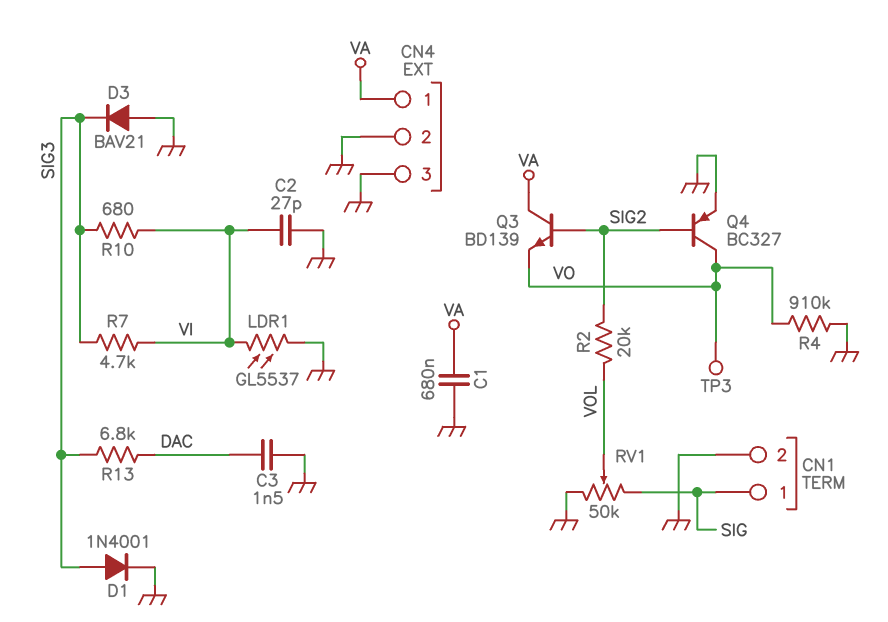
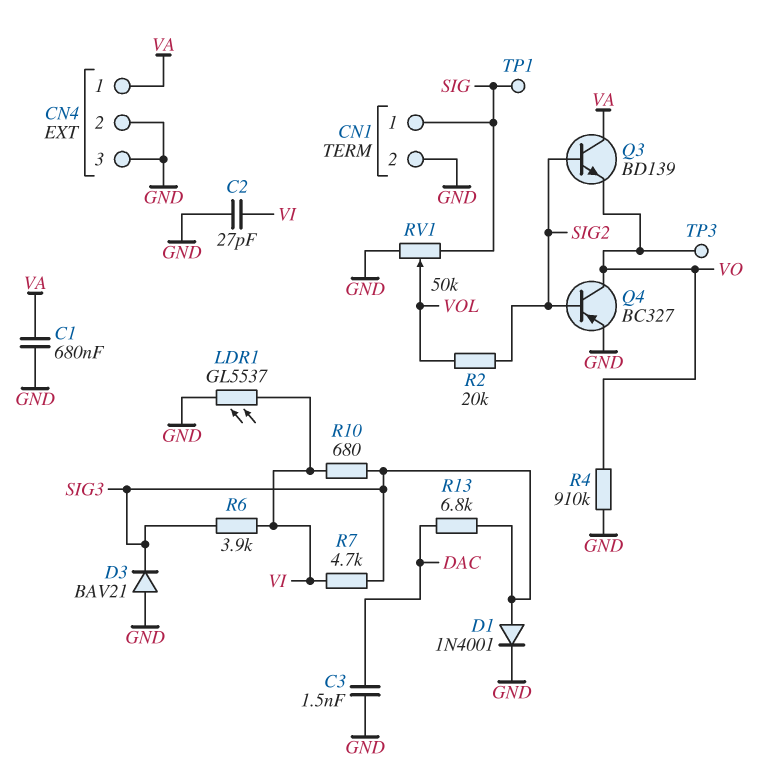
R6: none -> 3.9k (SIG3, VI)
TP1: none -> test point (SIG)

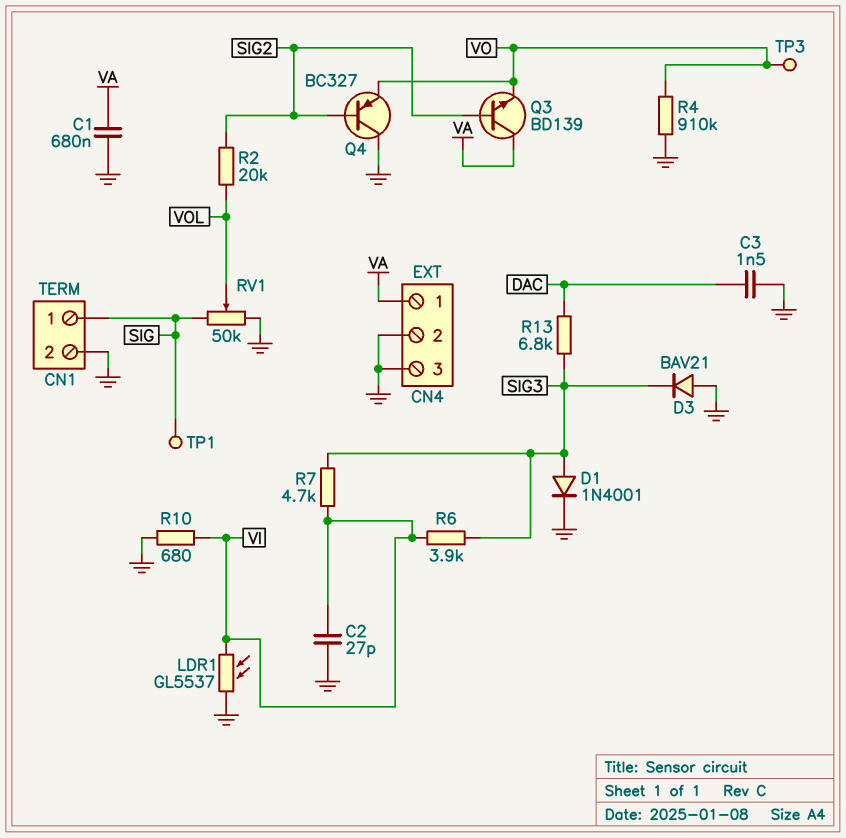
Q4: PNP BC327 (B SIG2, C VO, E GND) -> PNP BC327 (B SIG2, C GND, E VO)
R10: 680 (SIG3, VI) -> 680 (GND, VI)

